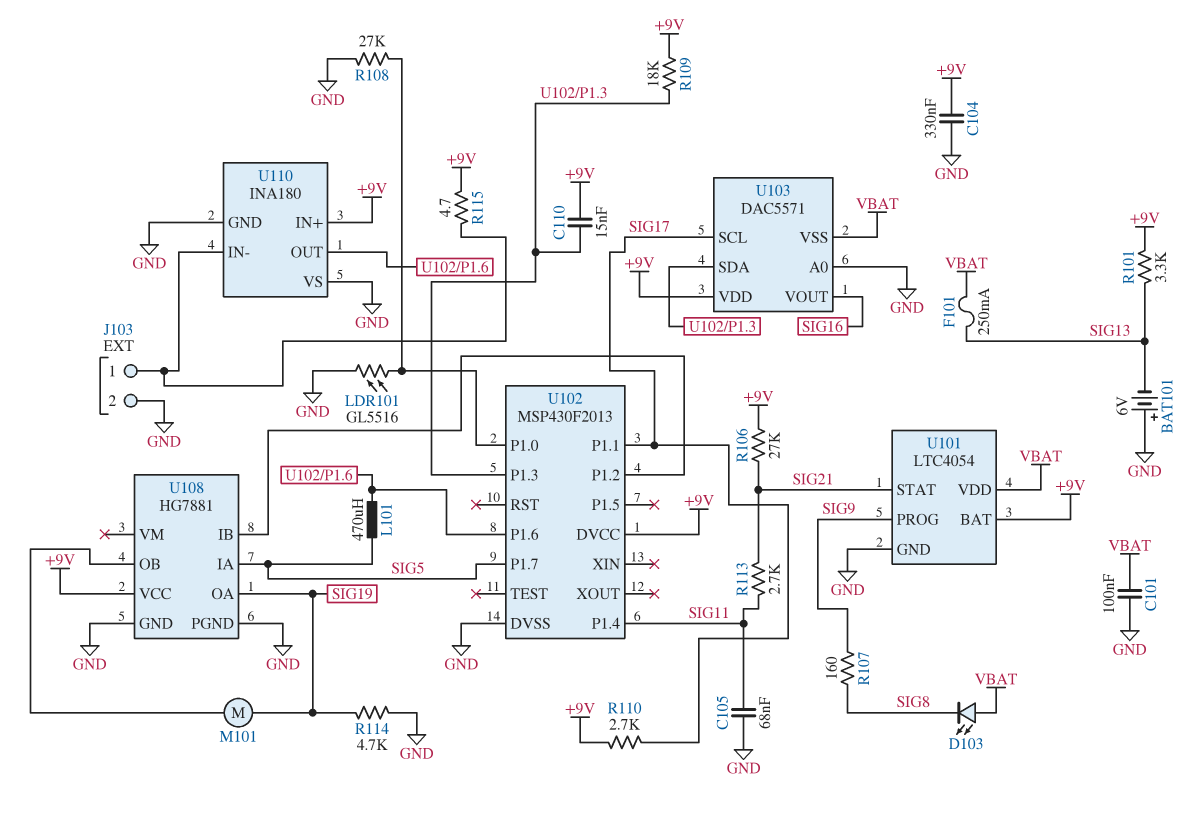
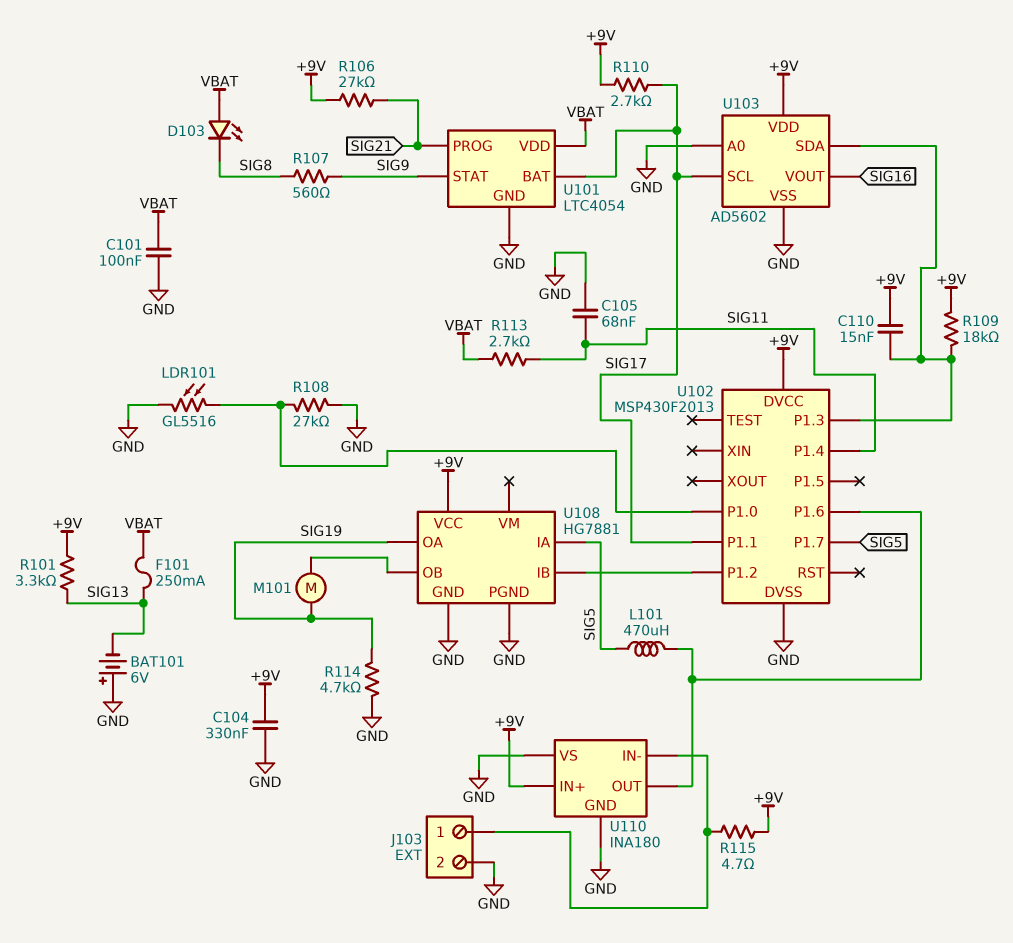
R107: 160 (SIG8, SIG9) -> 560 (SIG8, SIG9)
R113: 2.7k (SIG11, SIG21) -> 2.7k (SIG11, VBAT)
U101 pin BAT: +9V -> SIG17
U101 pin PROG: SIG9 -> SIG21
U101 pin STAT: SIG21 -> SIG9
U103: DAC5571 -> AD5602
U103 pin VSS: VBAT -> GND

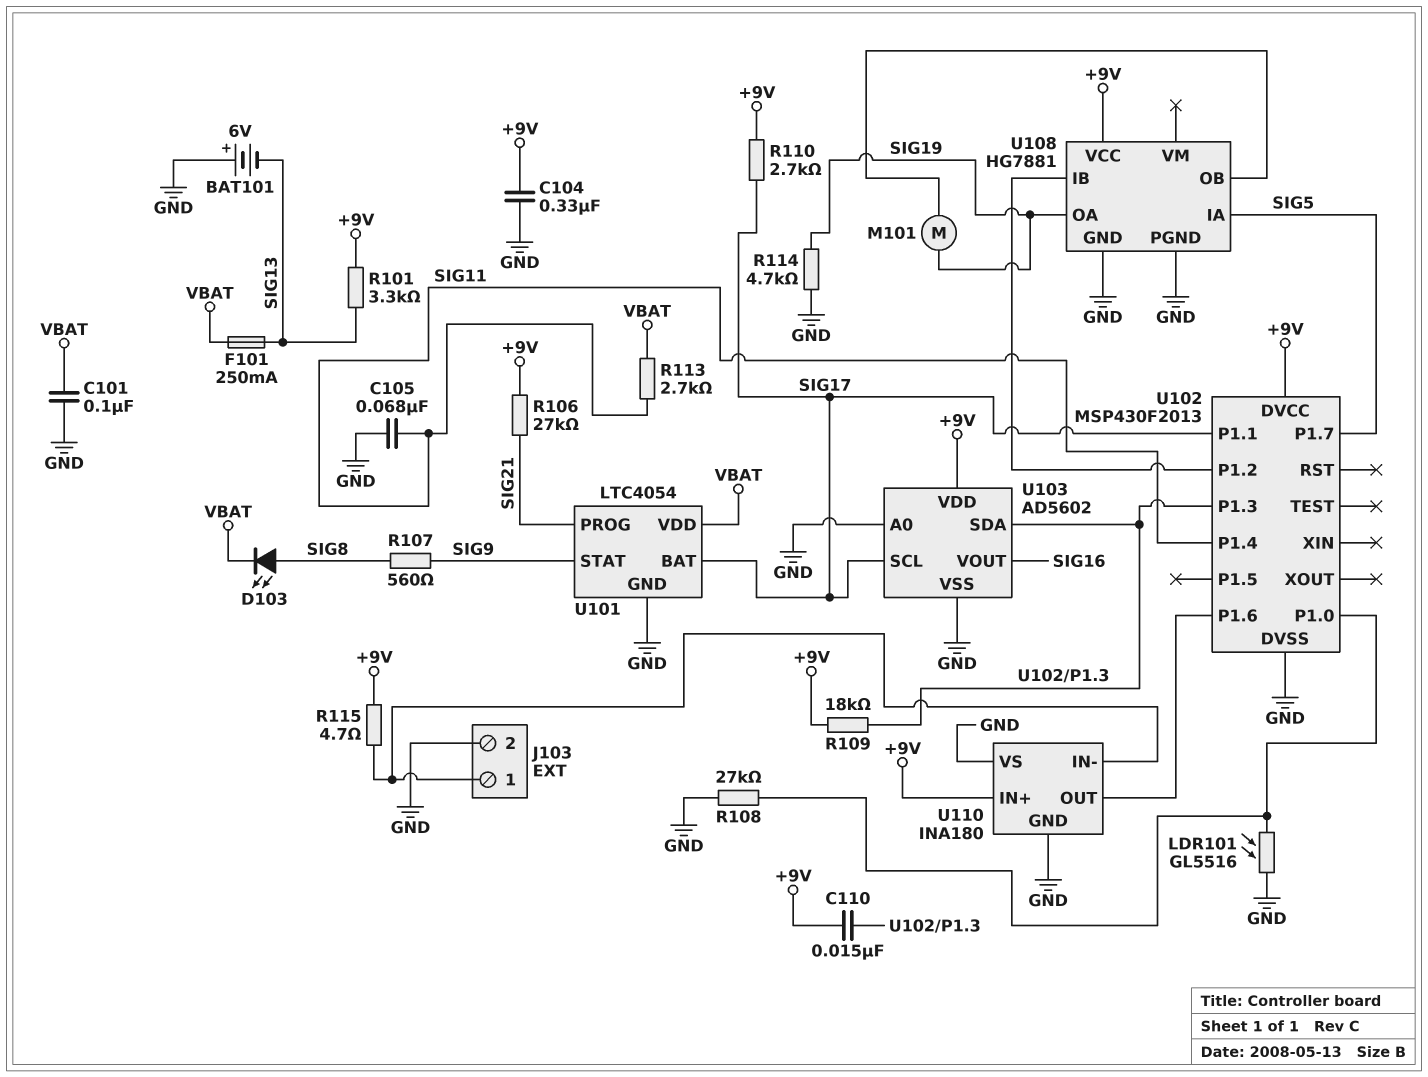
D103: LED (A VBAT, K SIG8) -> LED (A SIG8, K VBAT)
L101: 470uH (SIG5, U102/P1.6) -> none

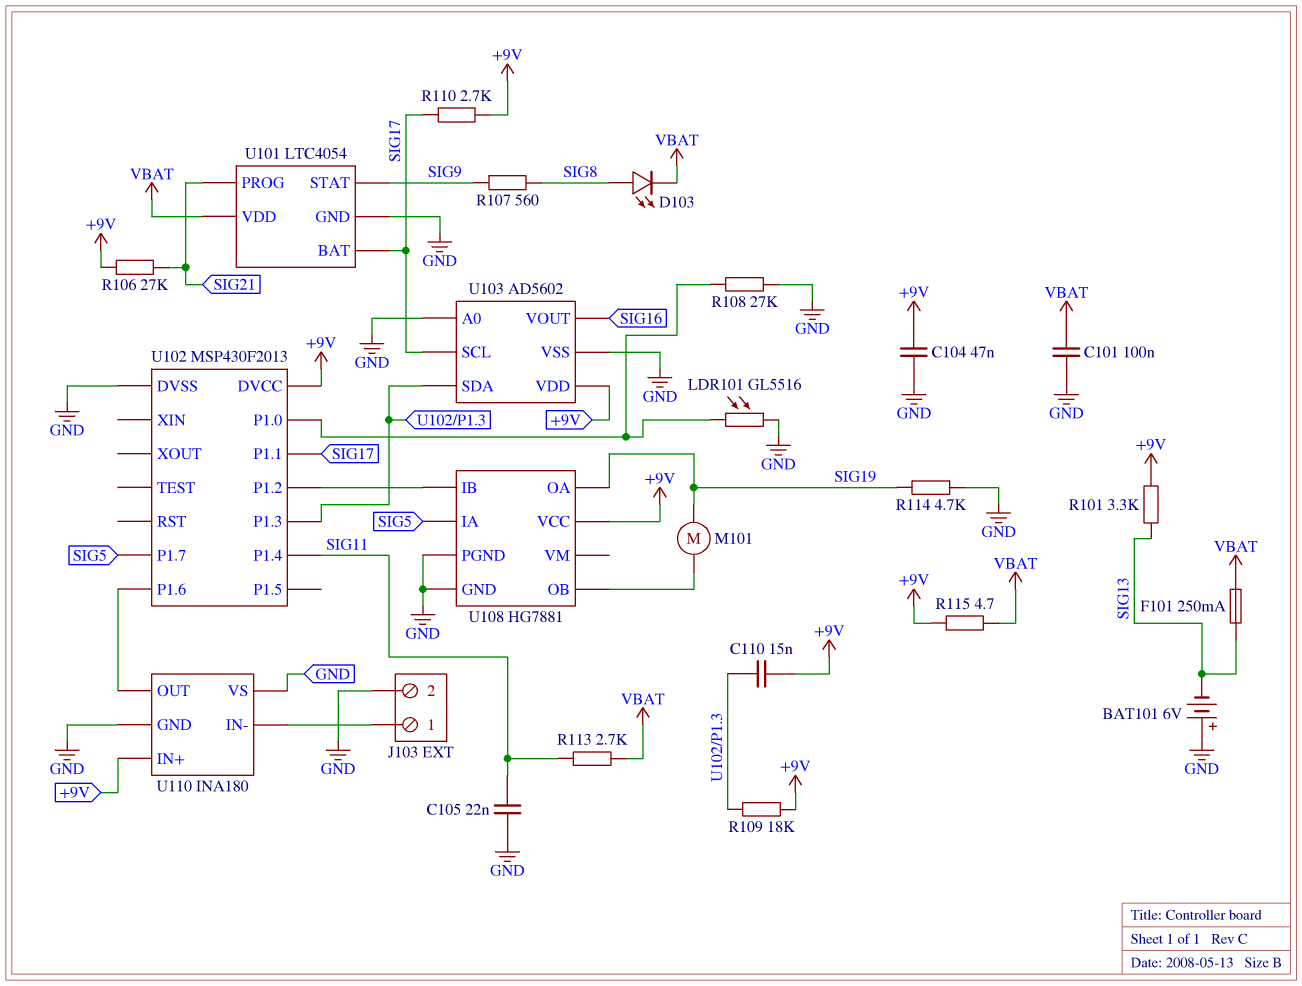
C104: 330nF (+9V, GND) -> 47nF (+9V, GND)
C105: 68nF (GND, SIG11) -> 22nF (GND, SIG11)
R115: 4.7 (+9V, J103/1) -> 4.7 (+9V, VBAT)

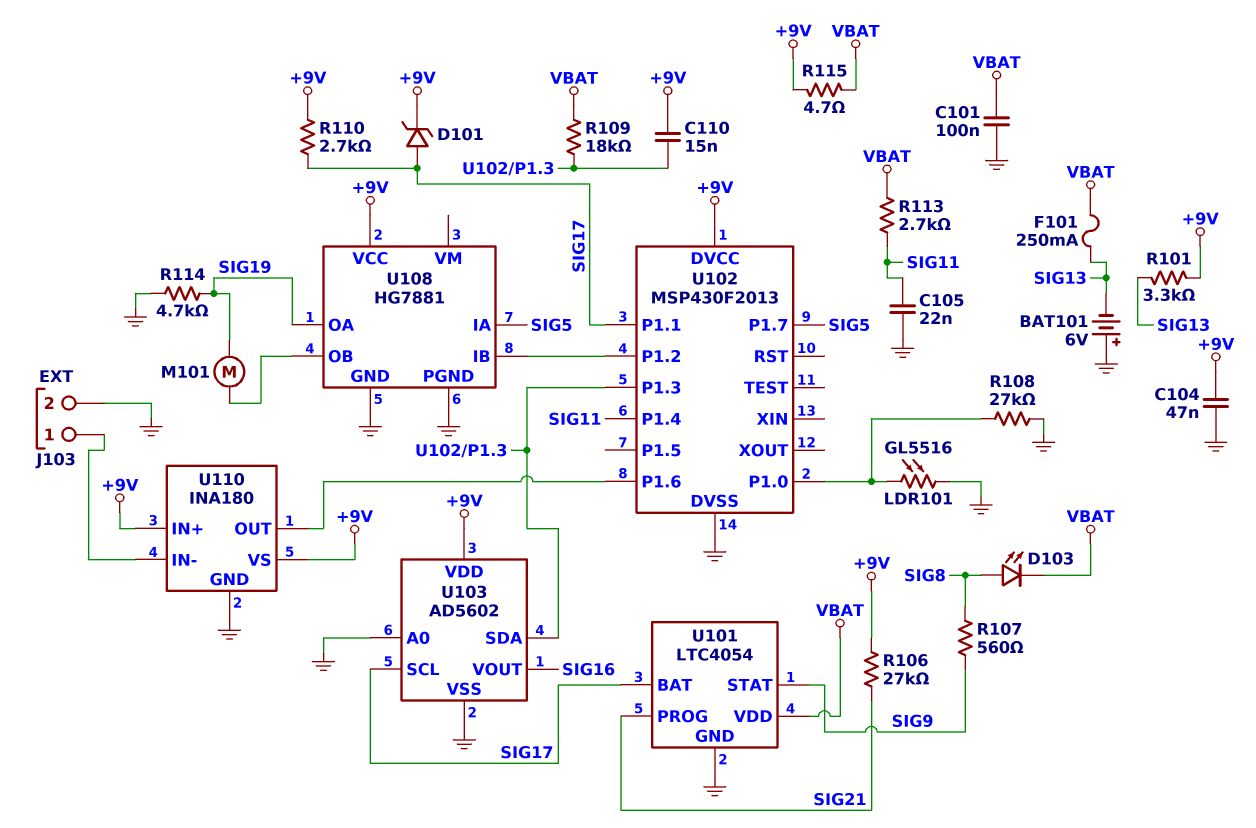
D101: none -> zener (A SIG17, K +9V)
R109: 18k (+9V, U102/P1.3) -> 18k (U102/P1.3, VBAT)
U110 pin VS: GND -> +9V

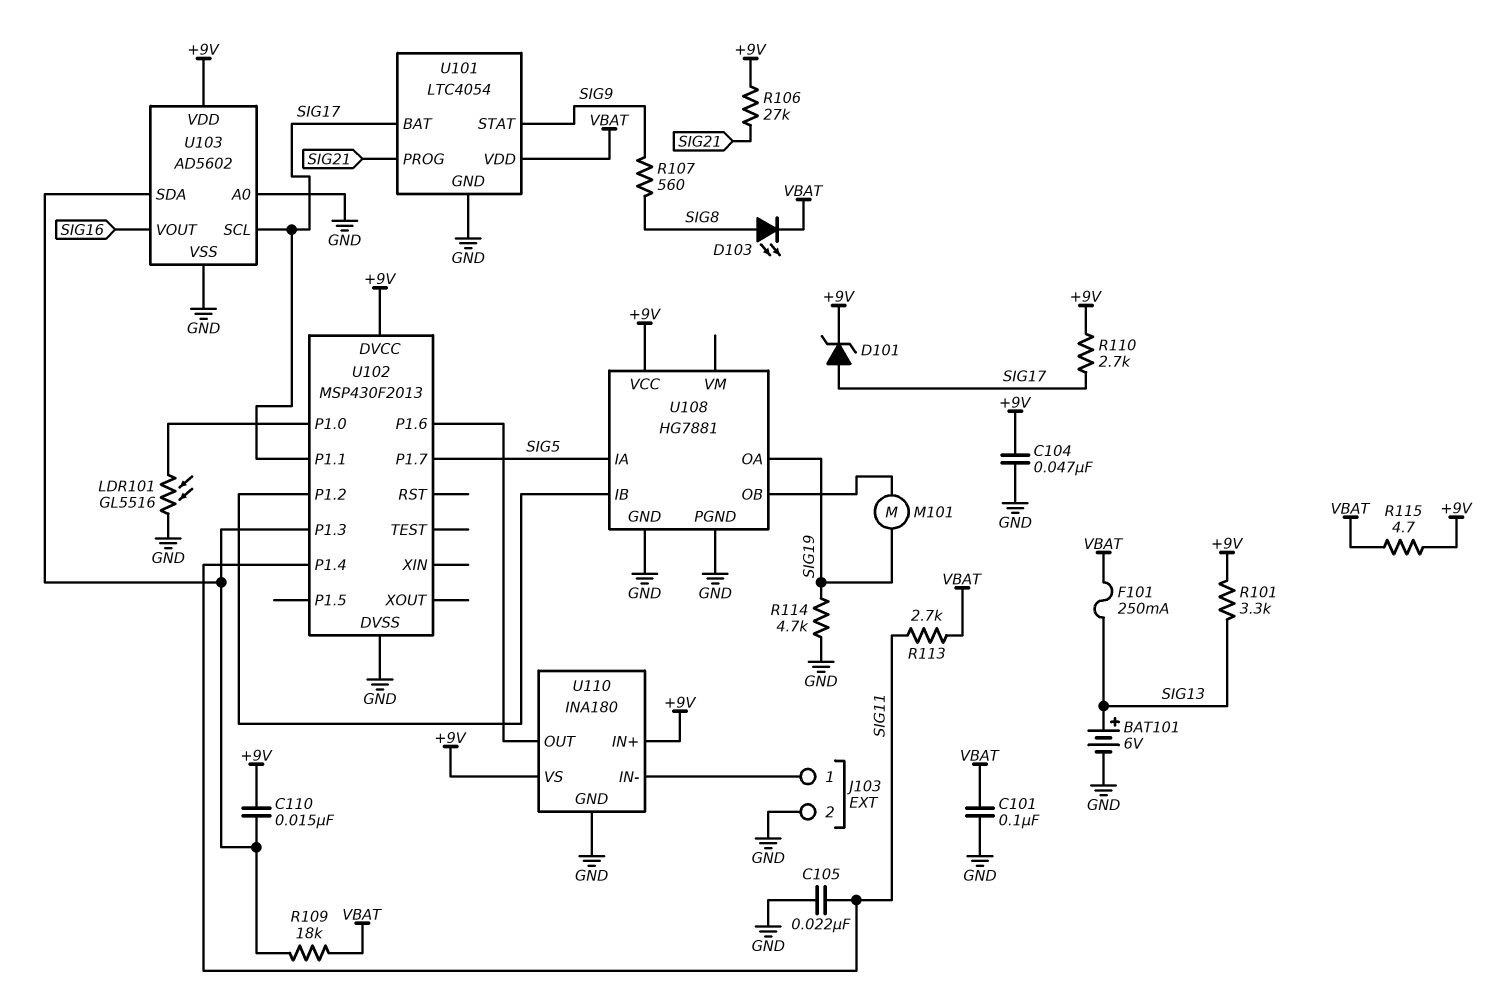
BAT101: 6V (plus GND, minus SIG13) -> 6V (plus SIG13, minus GND)
R108: 27k (GND, U102/P1.0) -> none

